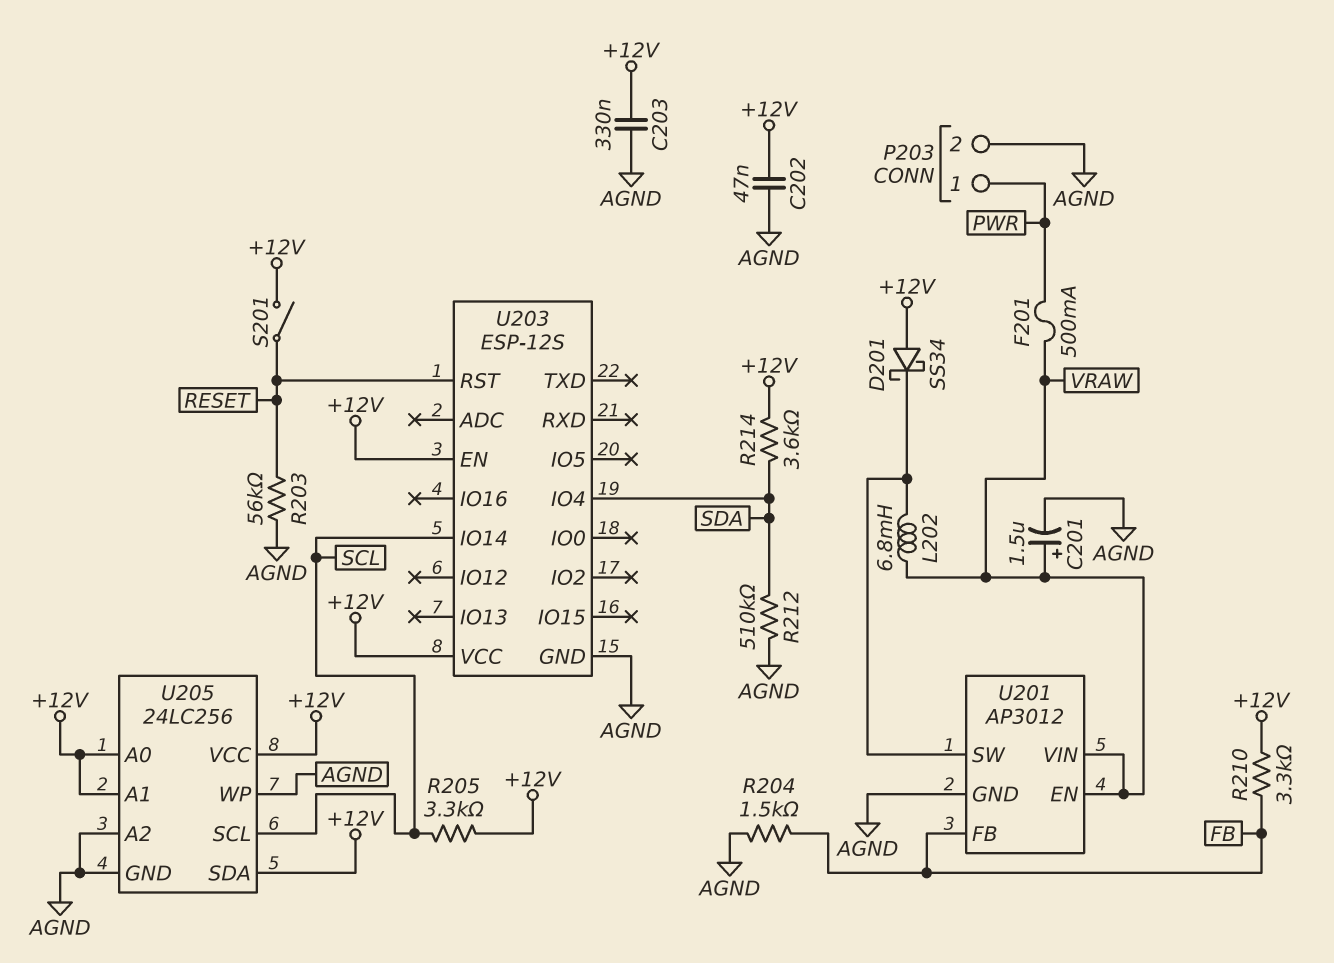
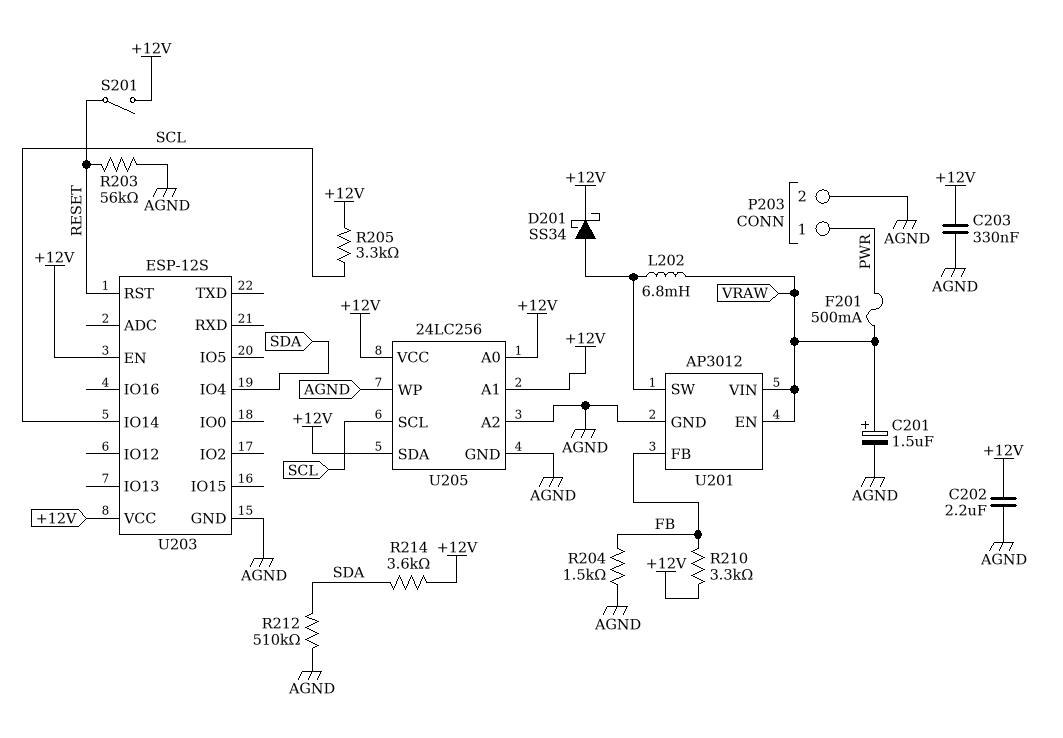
C202: 47nF (+12V, AGND) -> 2.2uF (+12V, AGND)
D201: schottky SS34 (A +12V, K U201/SW) -> schottky SS34 (A U201/SW, K +12V)

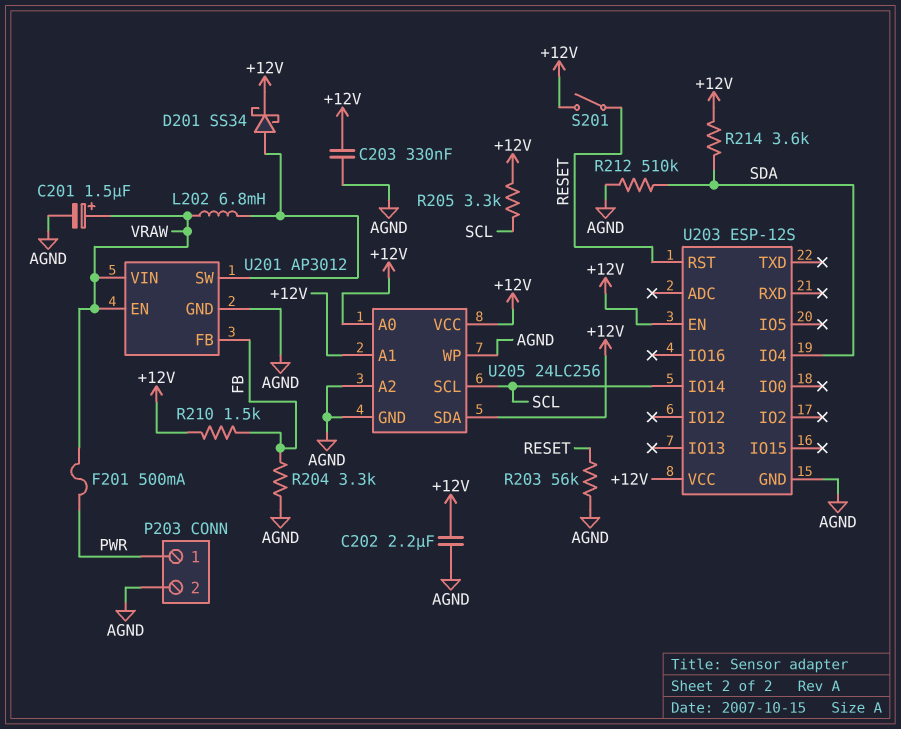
R204: 1.5k (AGND, FB) -> 3.3k (AGND, FB)
R210: 3.3k (+12V, FB) -> 1.5k (+12V, FB)

